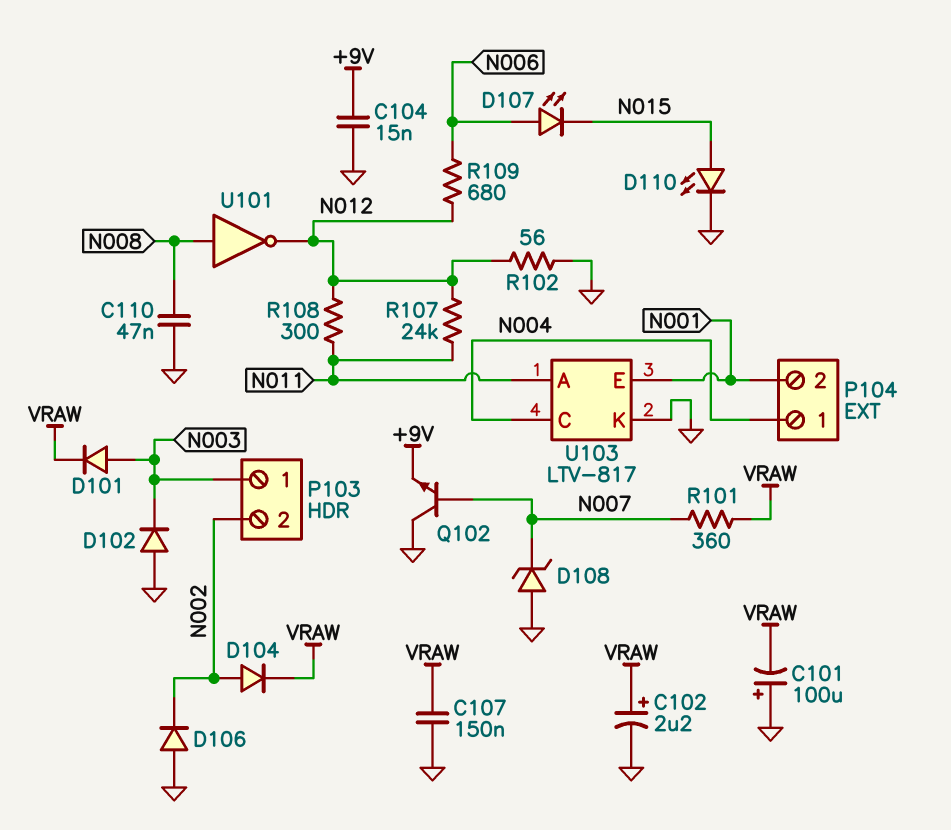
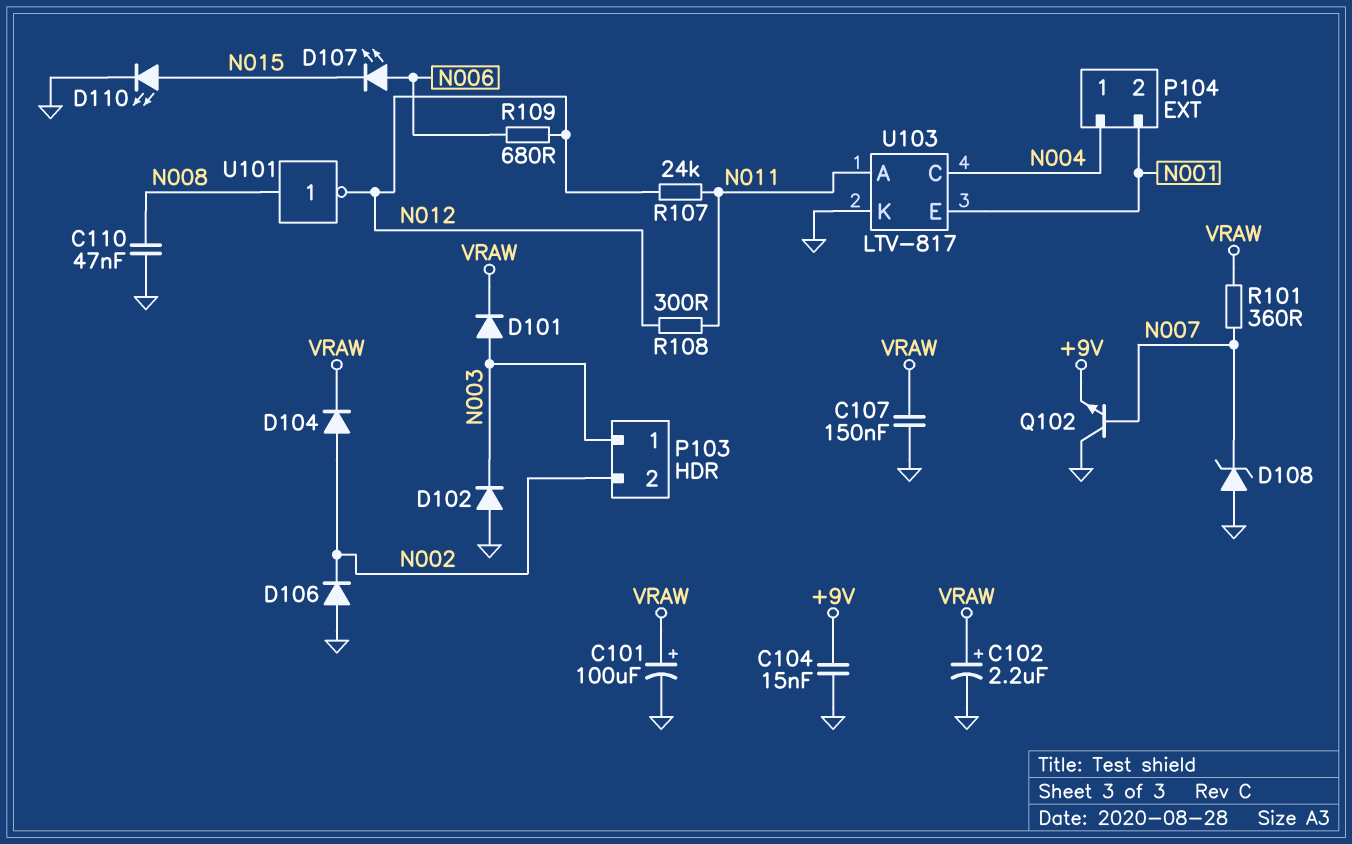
C101: 100uF (plus GND, minus VRAW) -> 100uF (plus VRAW, minus GND)
R102: 56 (GND, N012) -> none

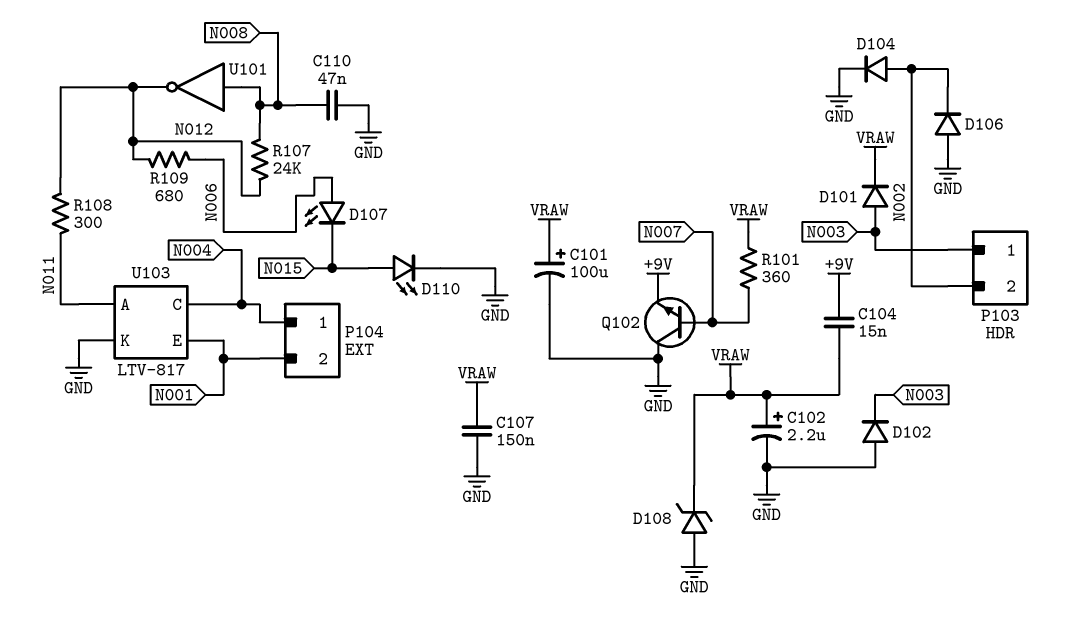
C104: 15nF (+9V, GND) -> 15nF (+9V, VRAW)
D104: diode (A N002, K VRAW) -> diode (A N002, K GND)
D108: zener (A GND, K N007) -> zener (A GND, K VRAW)
R107: 24k (N011, N012) -> 24k (N008, N012)

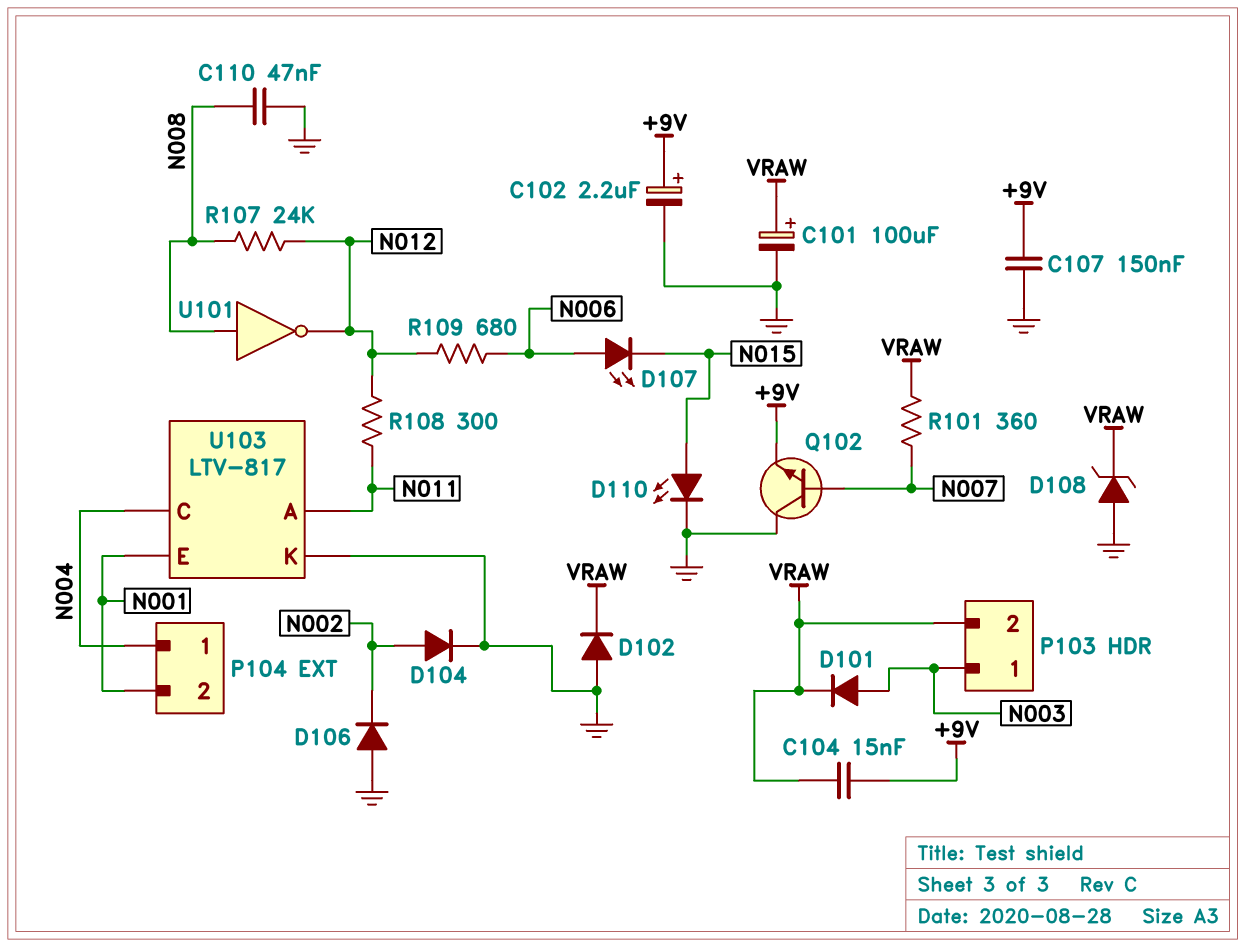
C102: 2.2uF (plus VRAW, minus GND) -> 2.2uF (plus +9V, minus GND)
C107: 150nF (GND, VRAW) -> 150nF (+9V, GND)
D102: diode (A GND, K N003) -> diode (A GND, K VRAW)
P103 pin 2: N002 -> VRAW

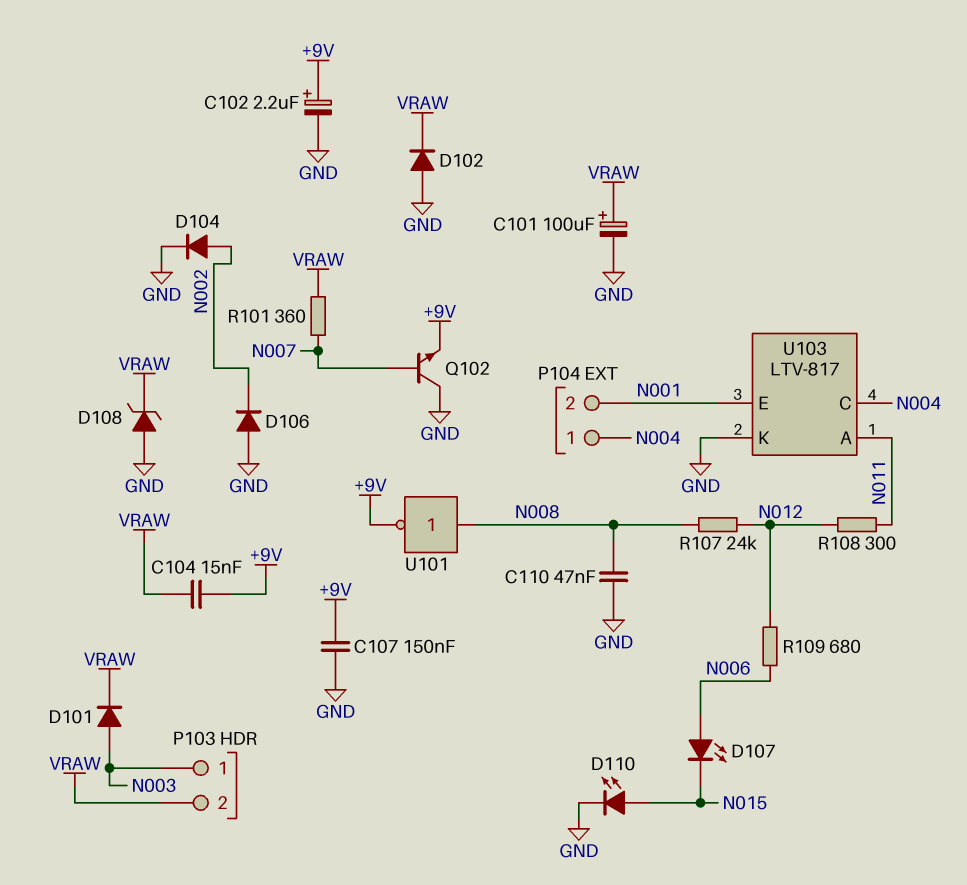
U101: NOT (in N008, out N012) -> NOT (in N008, out +9V)

